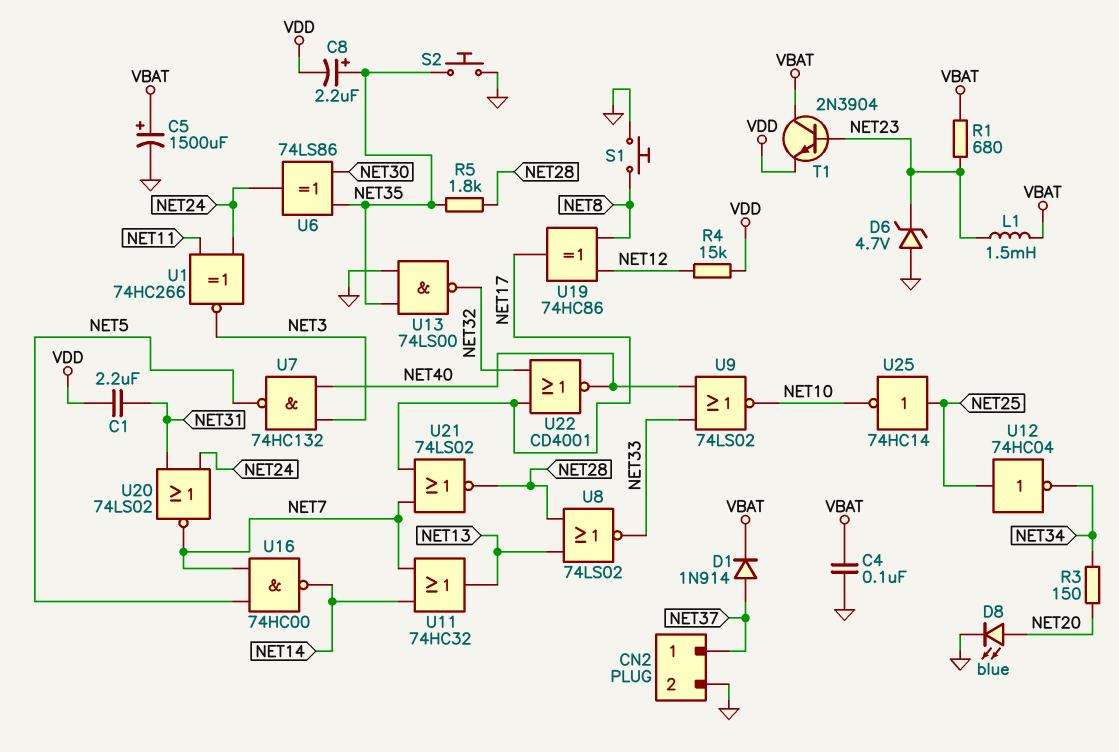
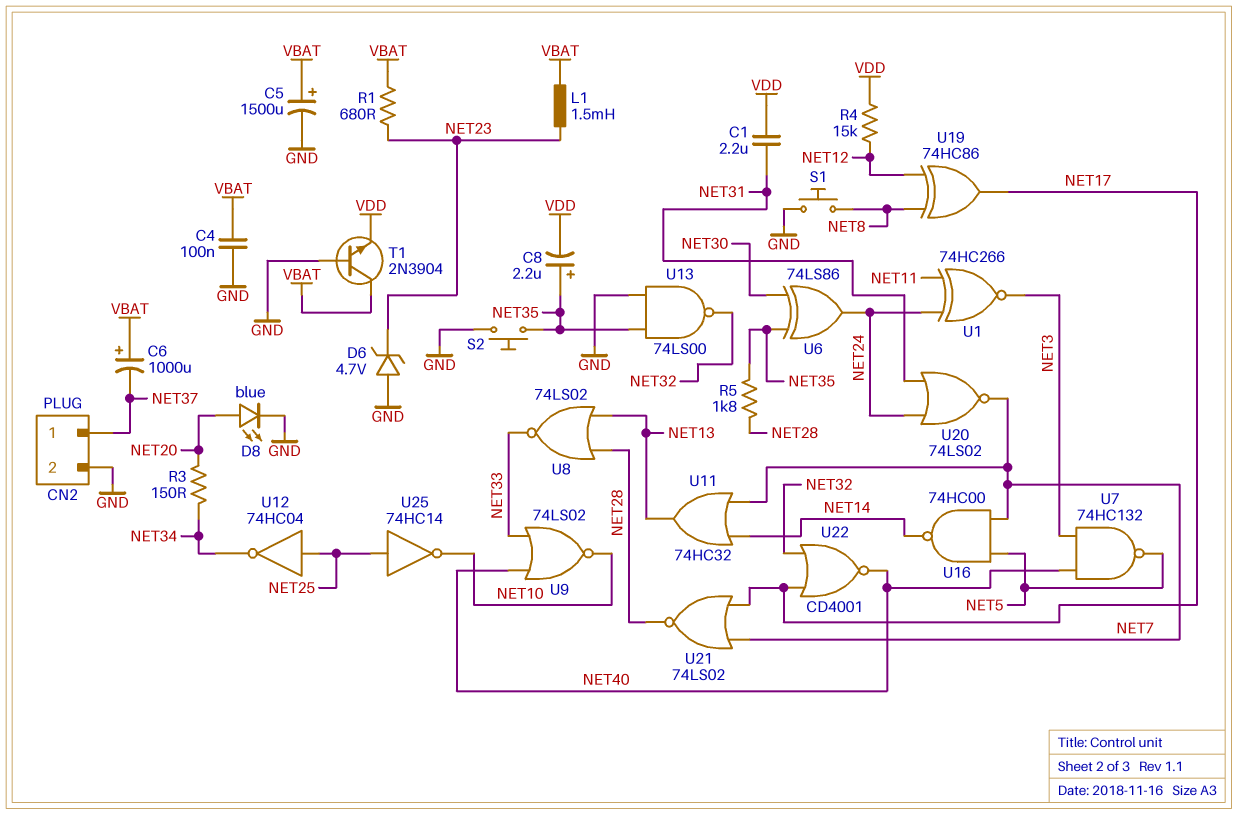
C6: none -> 1000uF (plus VBAT, minus NET37)
D1: diode 1N914 (A NET37, K VBAT) -> none
T1: NPN 2N3904 (B NET23, C VBAT, E VDD) -> NPN 2N3904 (B GND, C VBAT, E VDD)

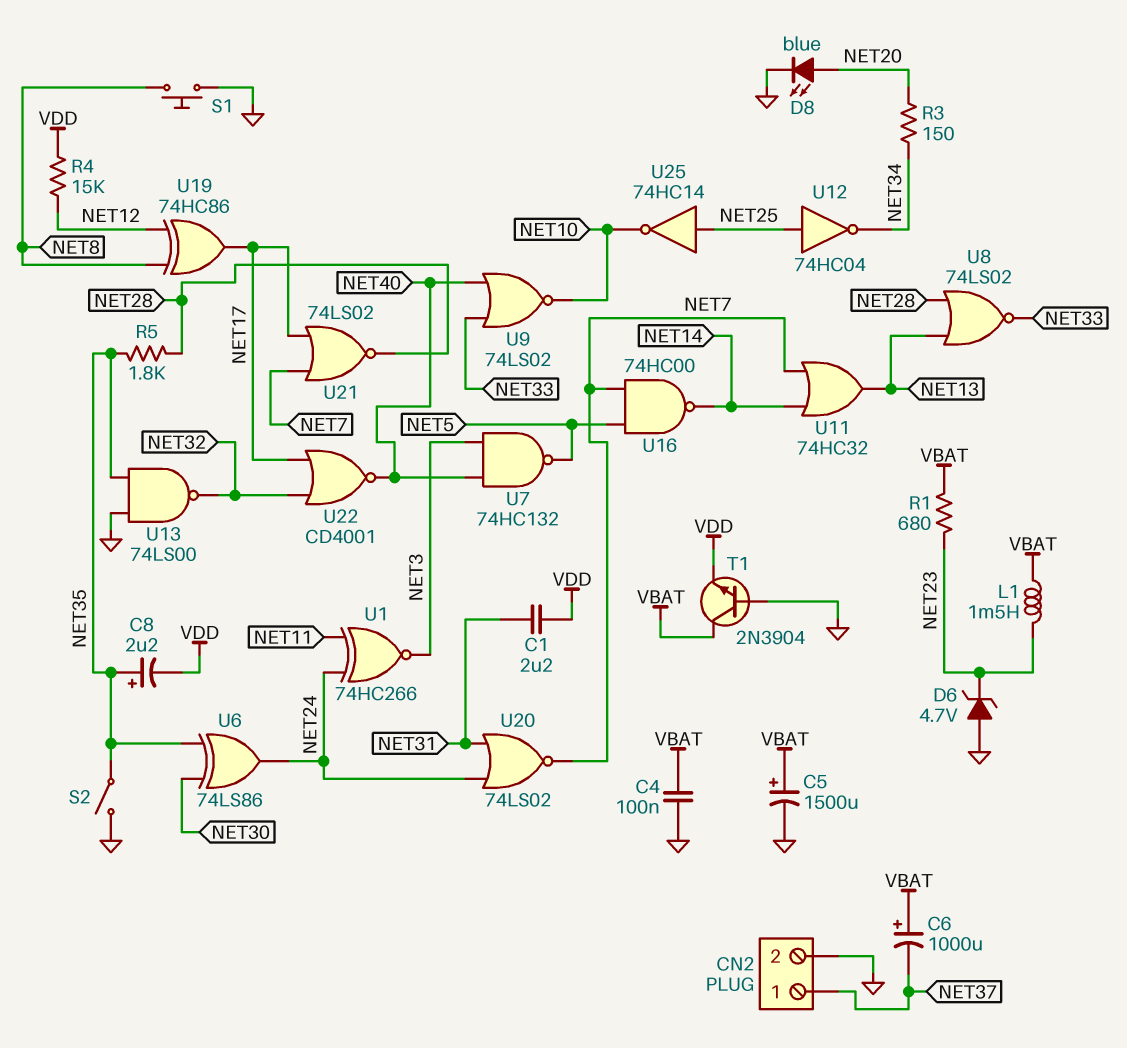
S2: button (GND, NET35) -> switch (GND, NET35)

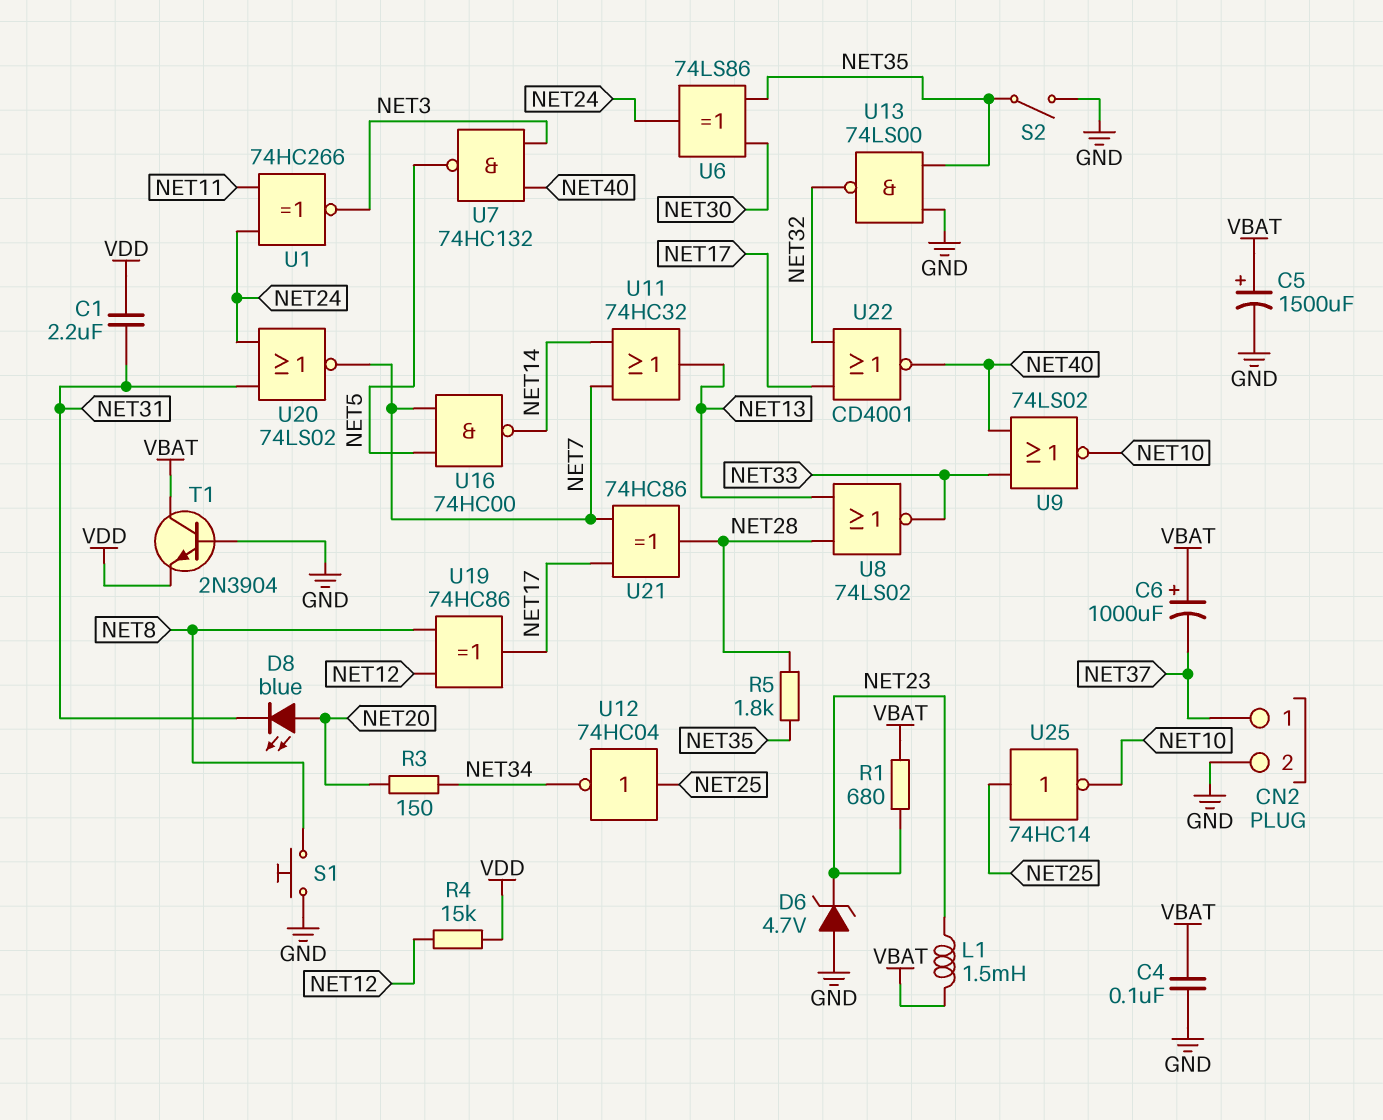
C8: 2.2uF (plus NET35, minus VDD) -> none
D8: LED blue (A NET20, K GND) -> LED blue (A NET20, K NET31)
U21: NOR 74LS02 (in NET7, in NET17, out NET28) -> XOR 74HC86 (in NET7, in NET17, out NET28)

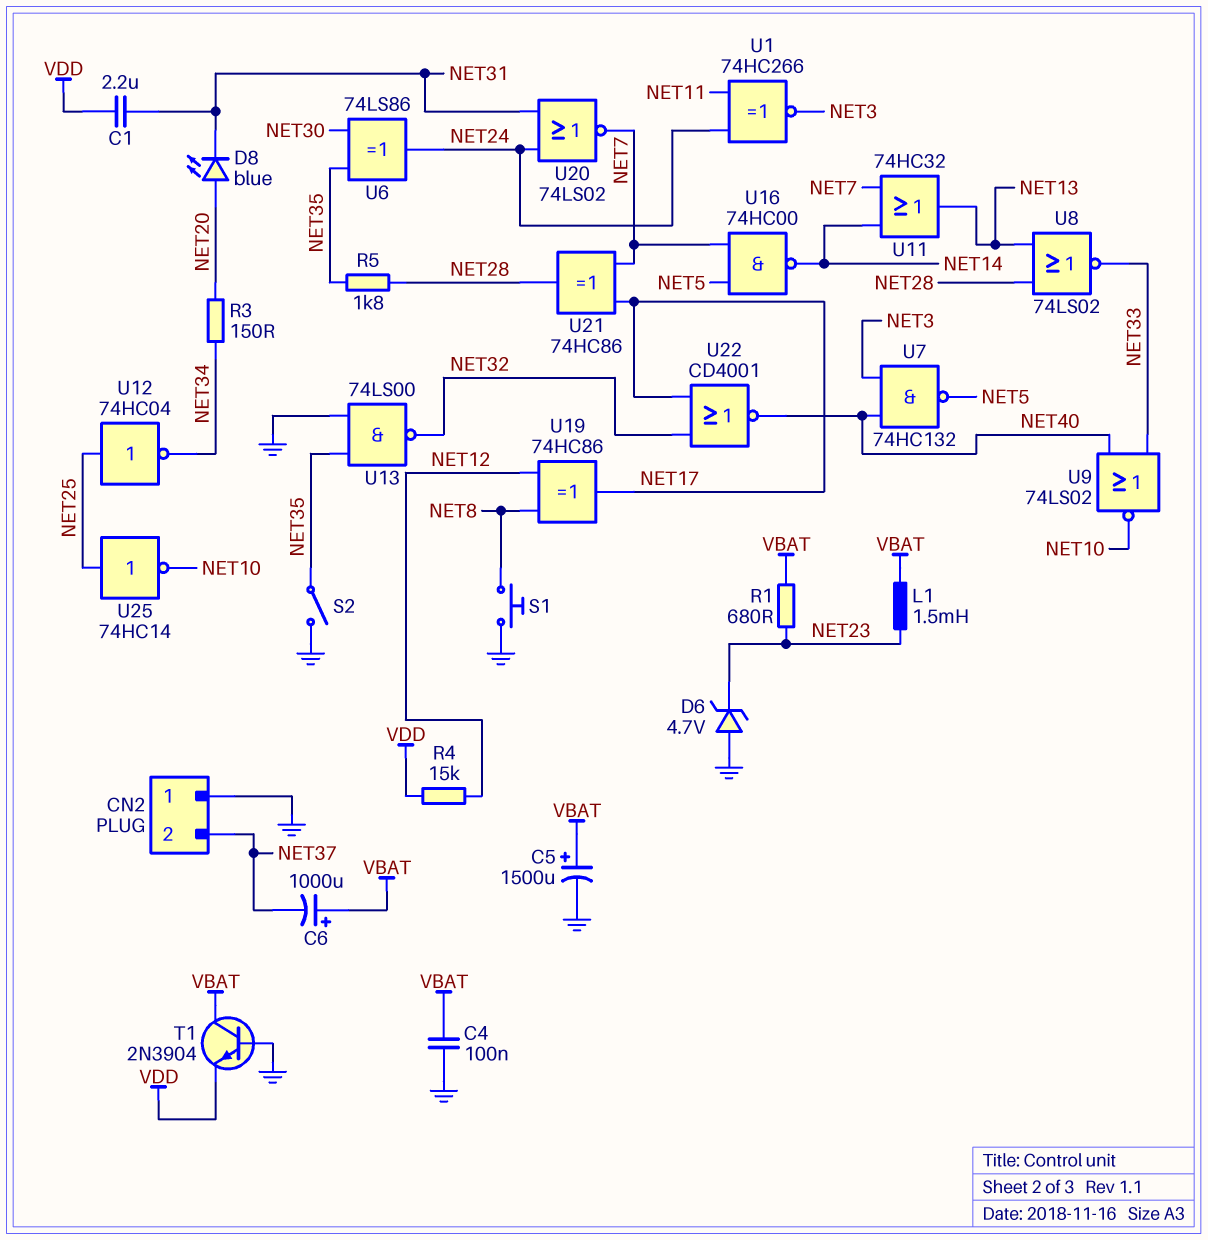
CN2 pin 1: NET37 -> GND
CN2 pin 2: GND -> NET37

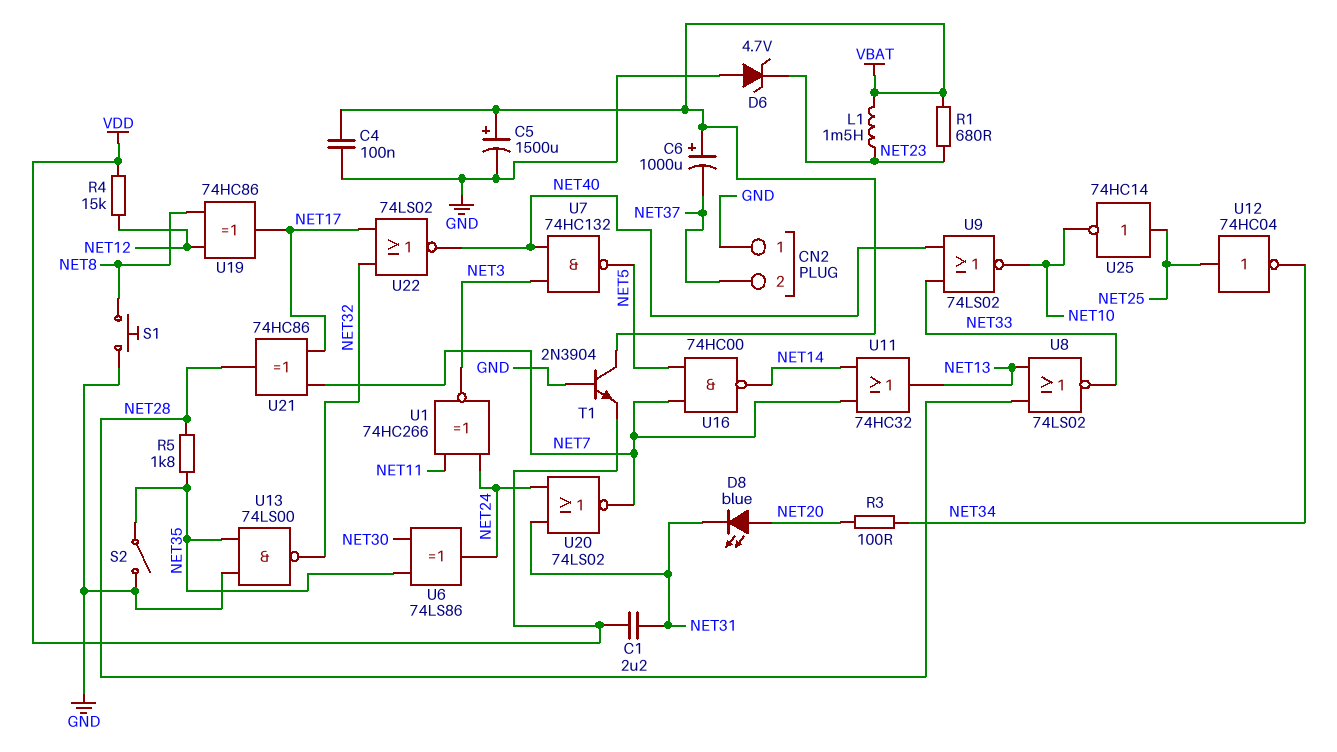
R3: 150 (NET20, NET34) -> 100 (NET20, NET34)
U22: NOR CD4001 (in NET17, in NET32, out NET40) -> NOR 74LS02 (in NET17, in NET32, out NET40)

